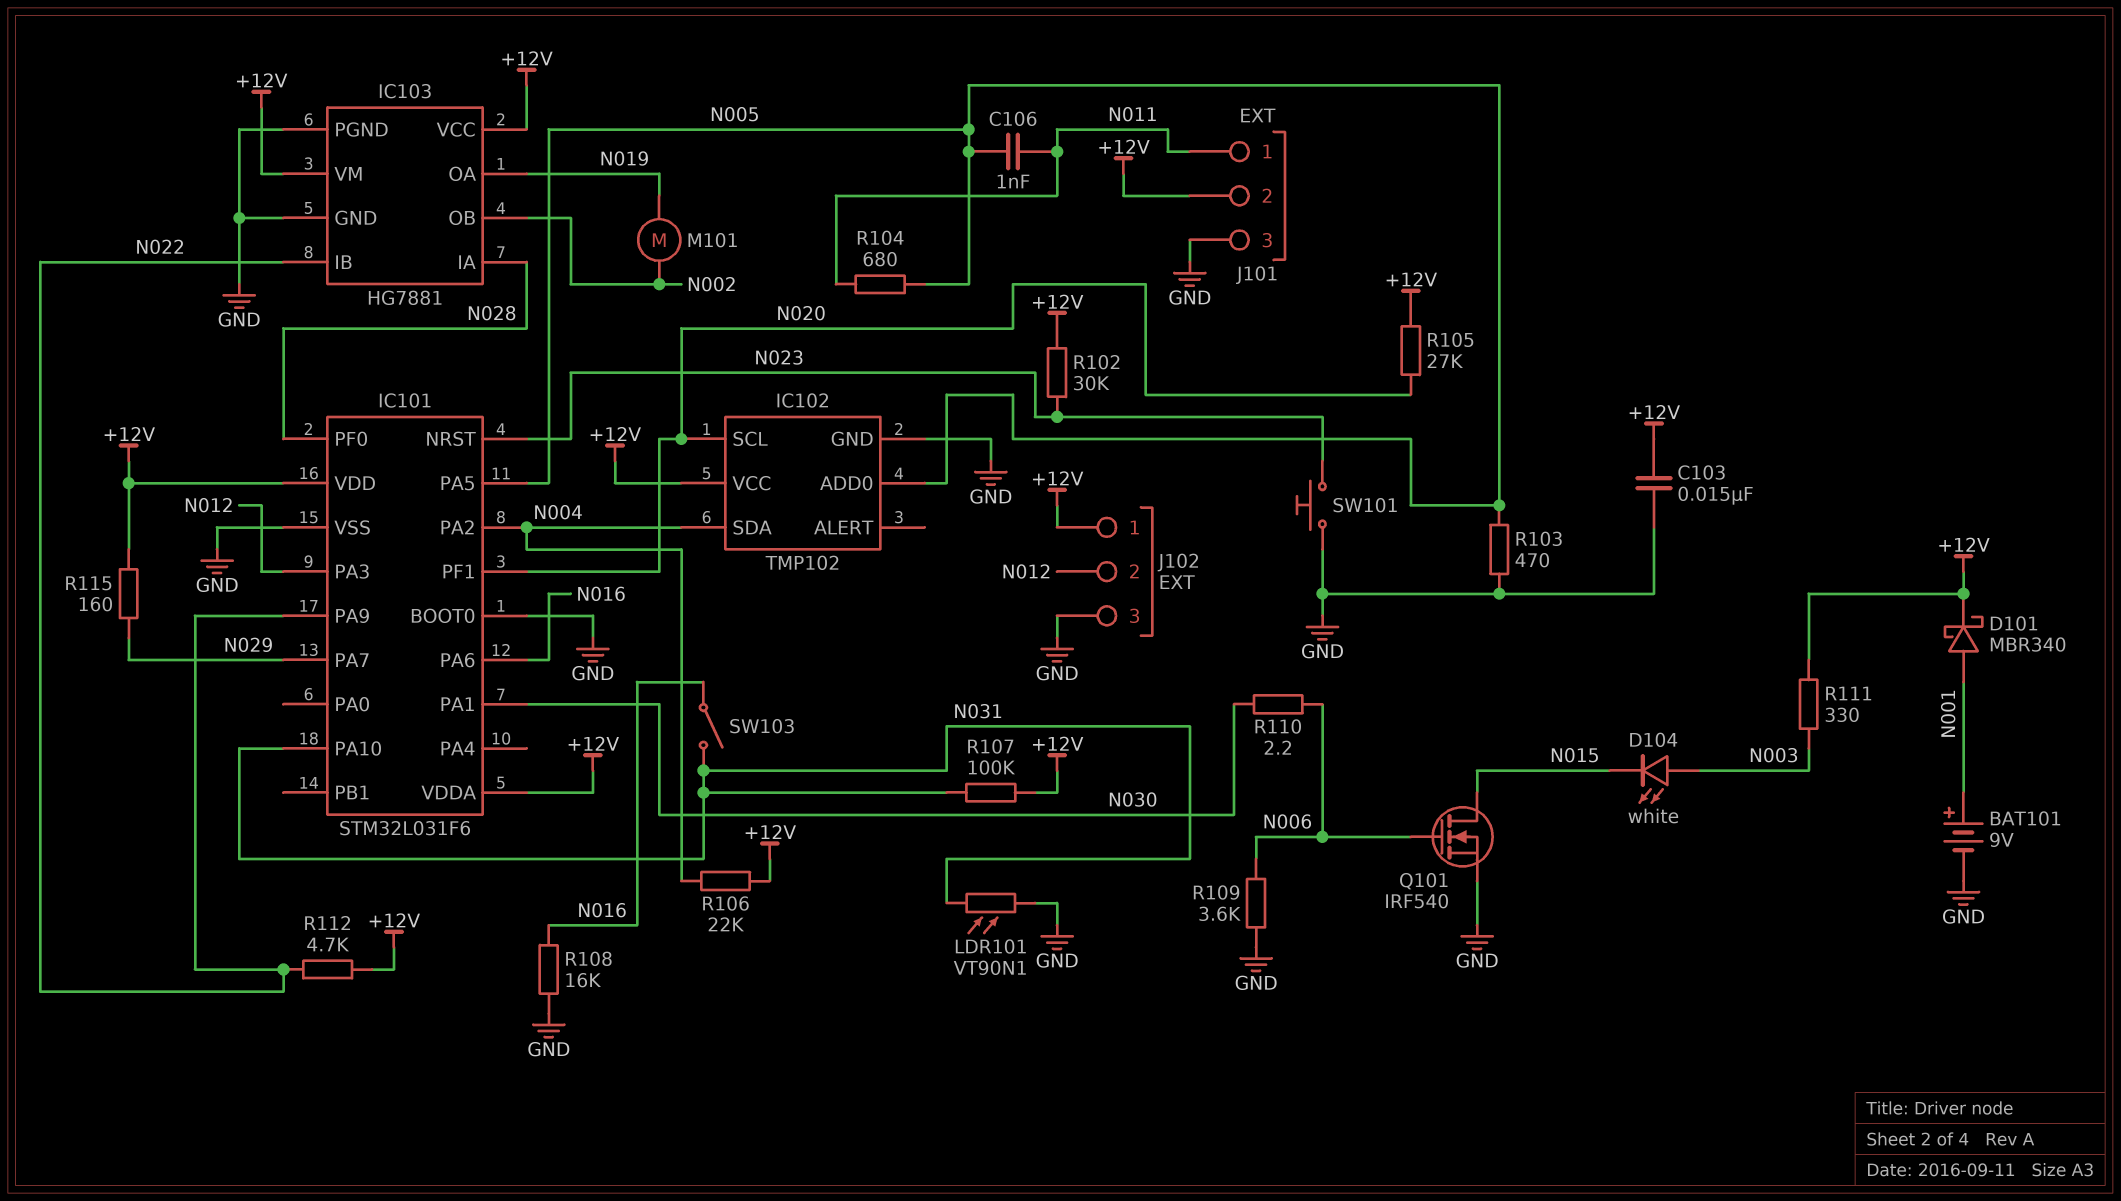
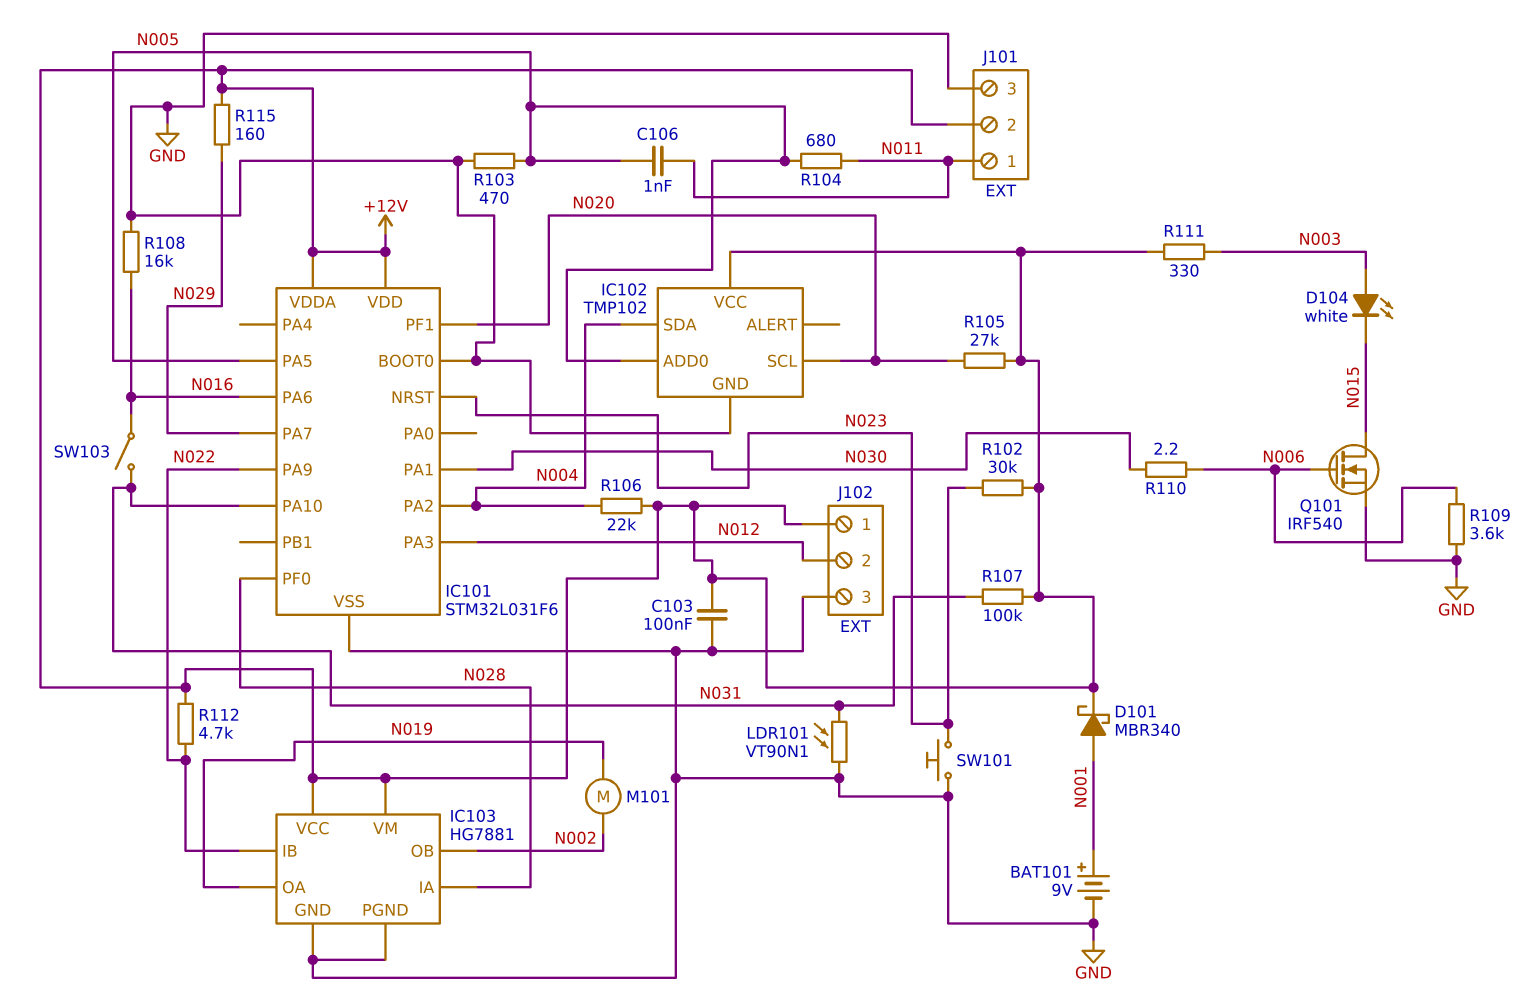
C103: 15nF (+12V, GND) -> 100nF (+12V, GND)

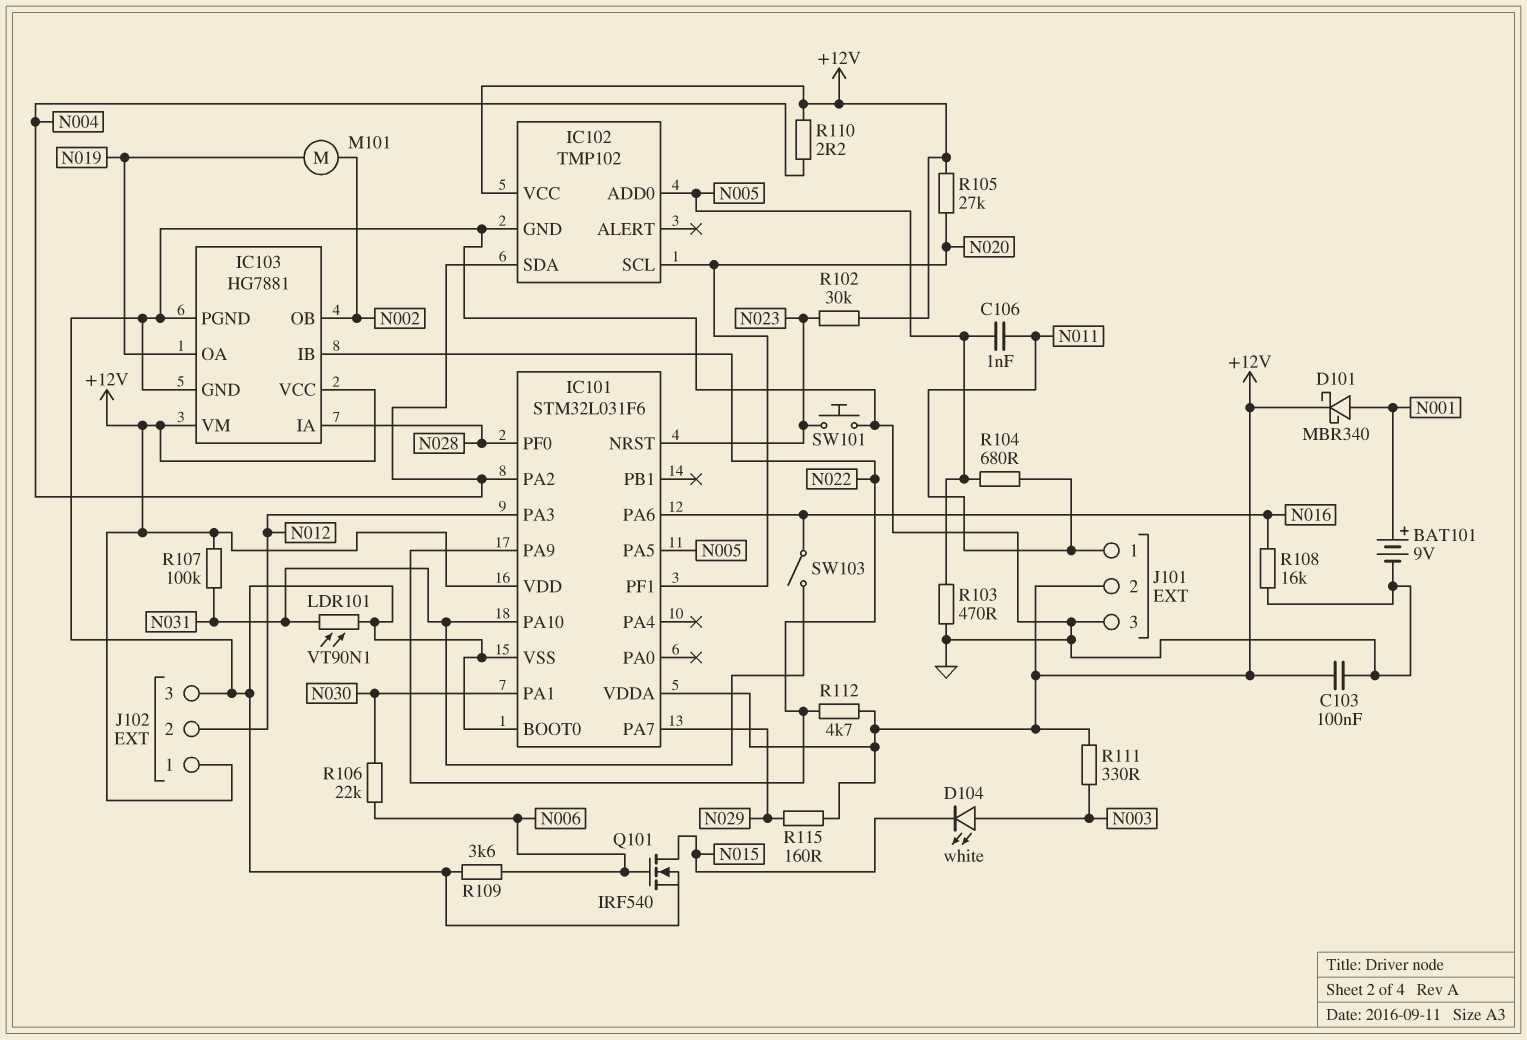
R106: 22k (+12V, N004) -> 22k (N006, N030)
R110: 2.2 (N006, N030) -> 2.2 (+12V, N004)

